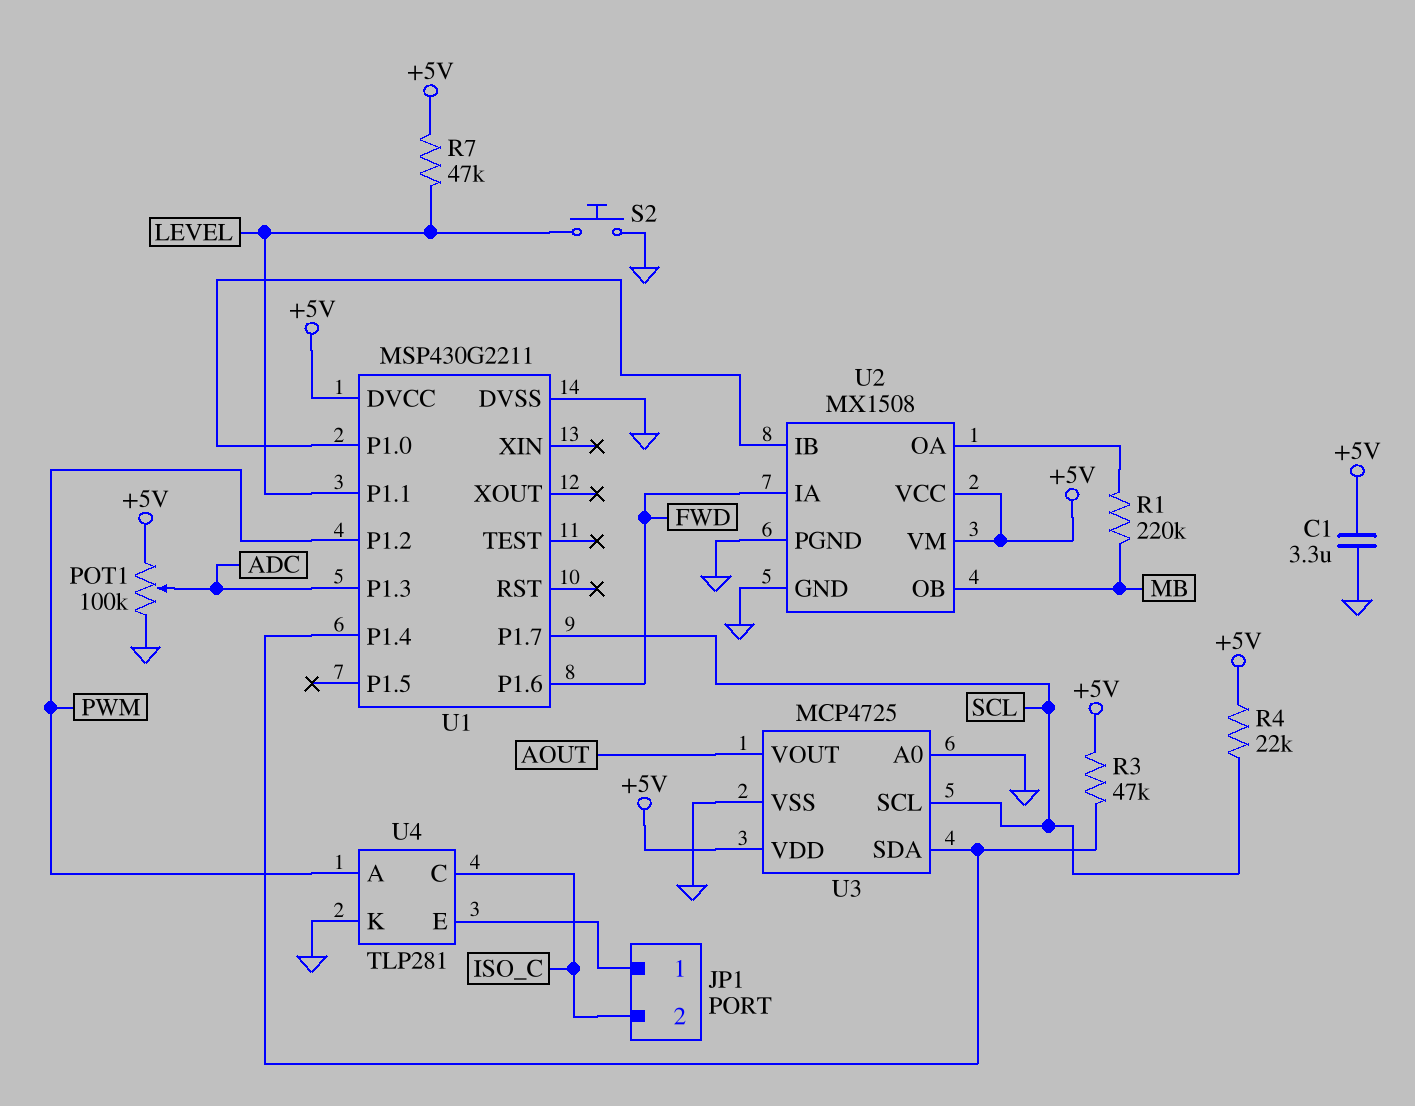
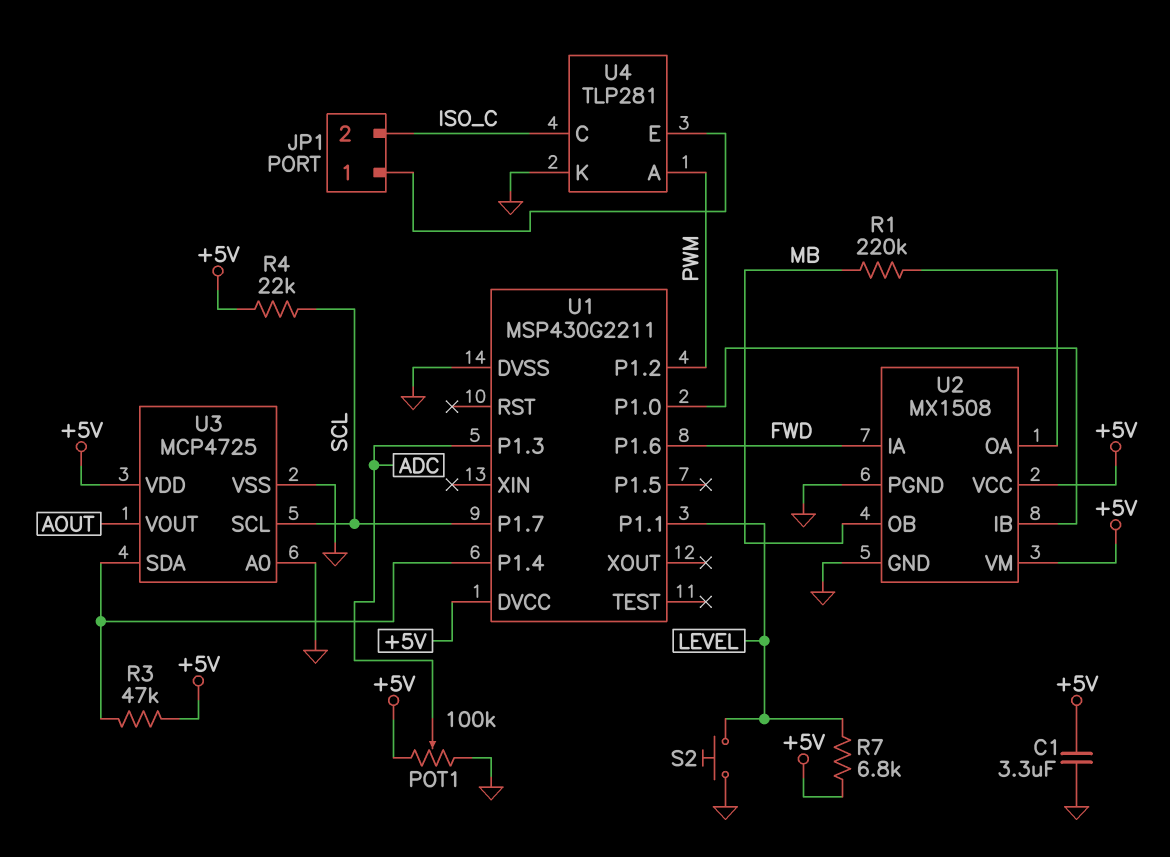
R7: 47k (+5V, LEVEL) -> 6.8k (+5V, LEVEL)

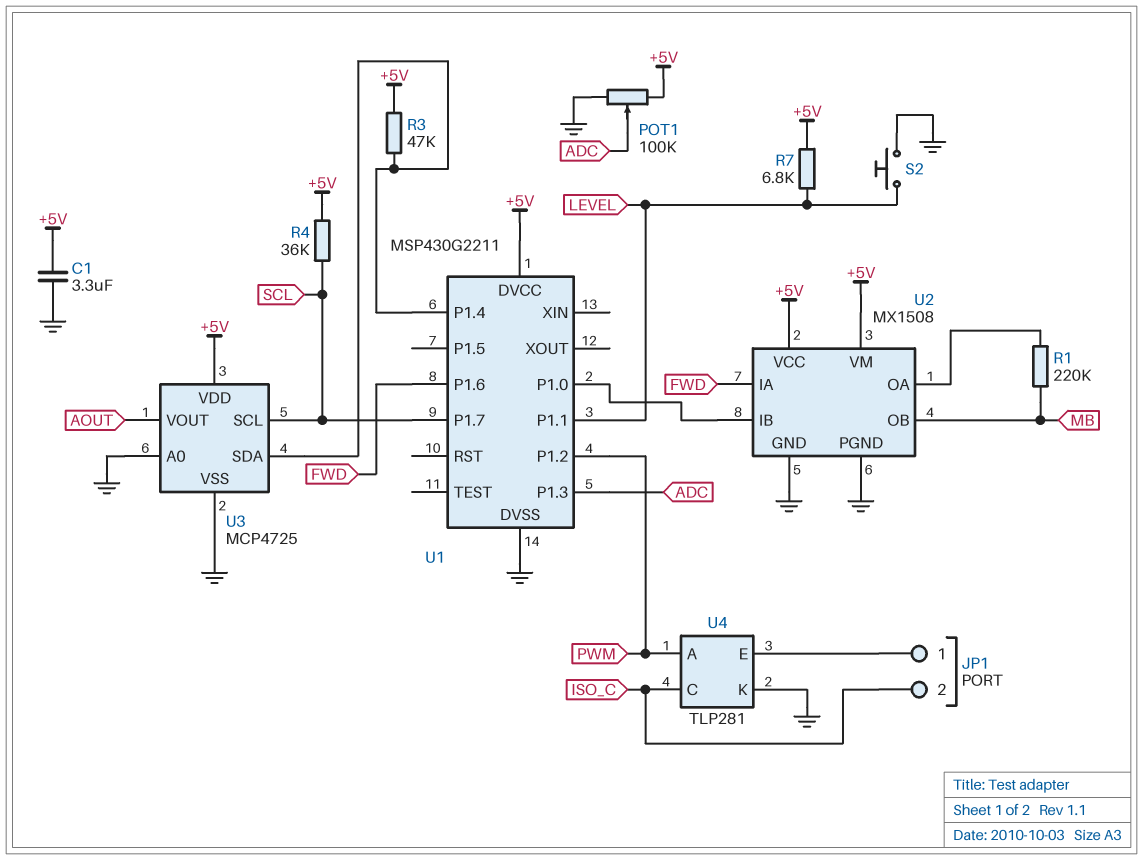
R4: 22k (+5V, SCL) -> 36k (+5V, SCL)

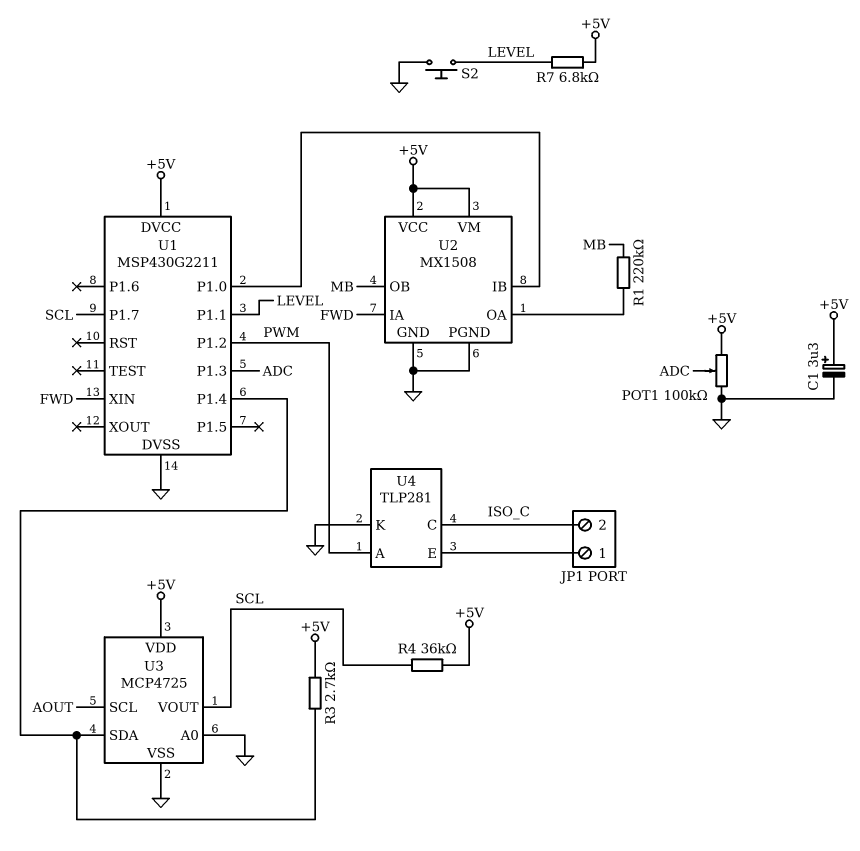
C1: 3.3uF (+5V, GND) -> 3.3uF (plus +5V, minus GND)
R3: 47k (+5V, U1/P1.4) -> 2.7k (+5V, U1/P1.4)
U1 pin P1.6: FWD -> none
U1 pin XIN: none -> FWD
U3 pin SCL: SCL -> AOUT
U3 pin VOUT: AOUT -> SCL

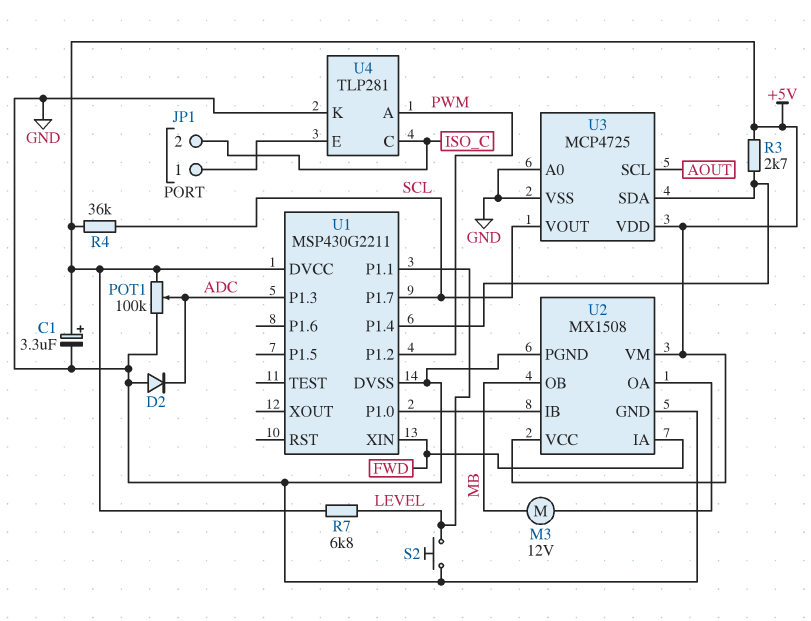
D2: none -> diode (A GND, K ADC)
M3: none -> motor 12V (MB, U2/OA)
R1: 220k (MB, U2/OA) -> none

